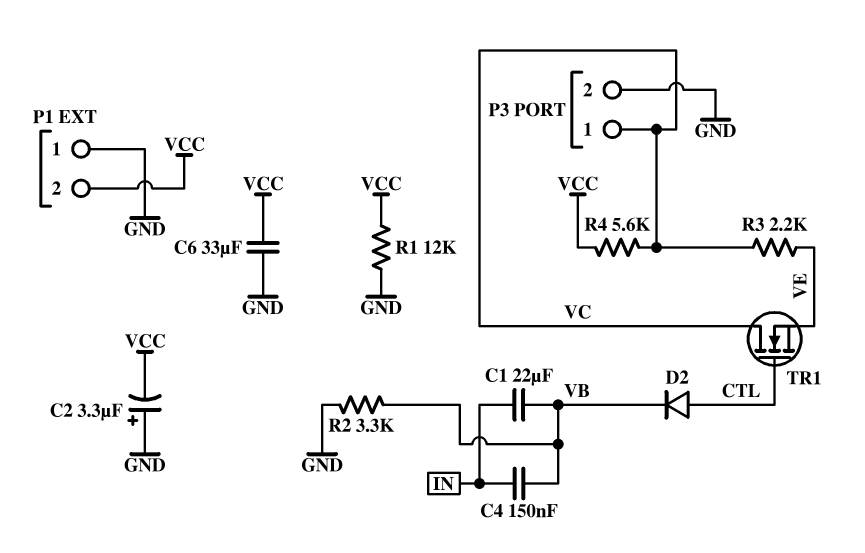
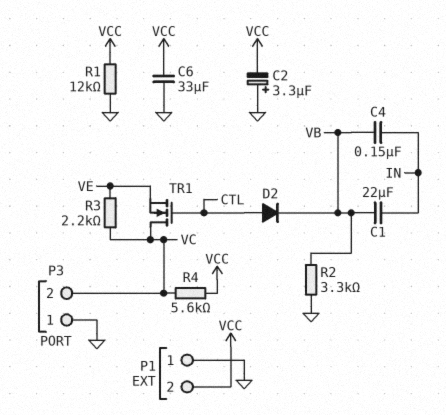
P3 pin 1: VC -> GND
P3 pin 2: GND -> VC

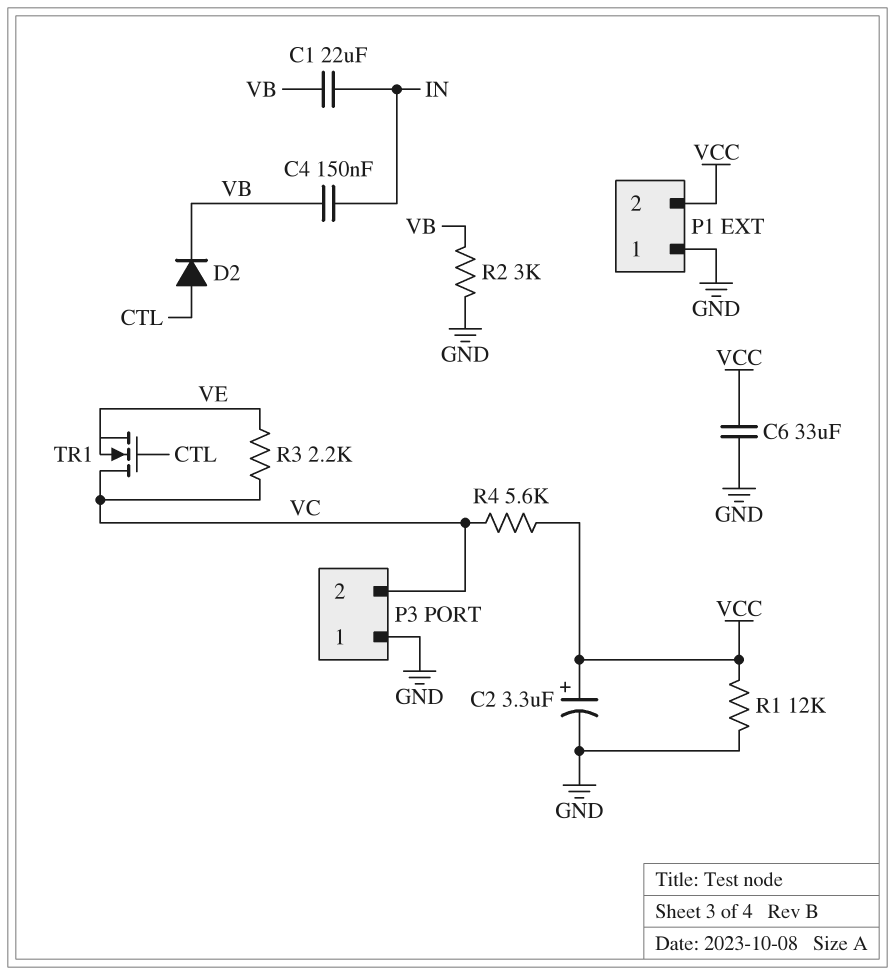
C2: 3.3uF (plus GND, minus VCC) -> 3.3uF (plus VCC, minus GND)
R2: 3.3k (GND, VB) -> 3k (GND, VB)

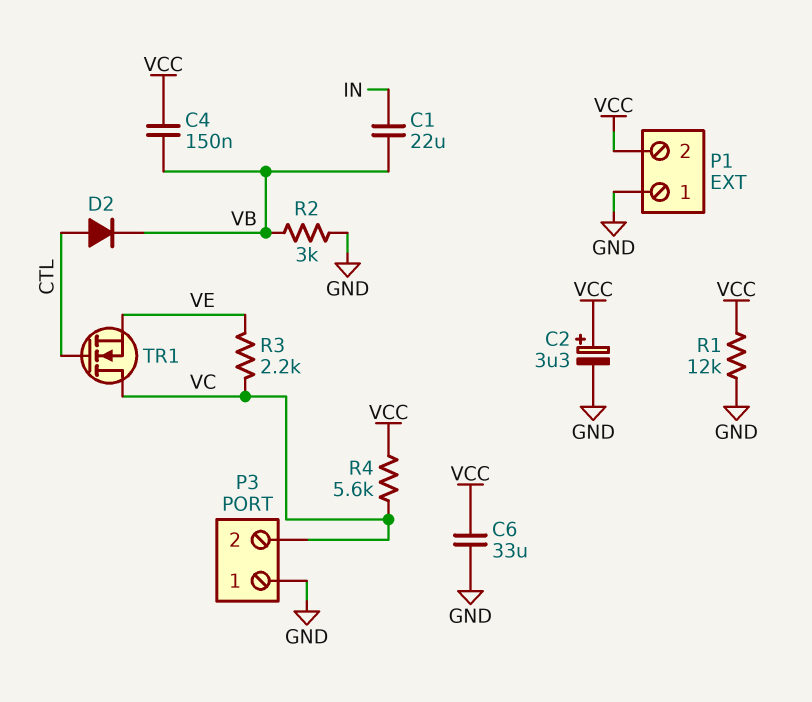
C4: 150nF (IN, VB) -> 150nF (VB, VCC)

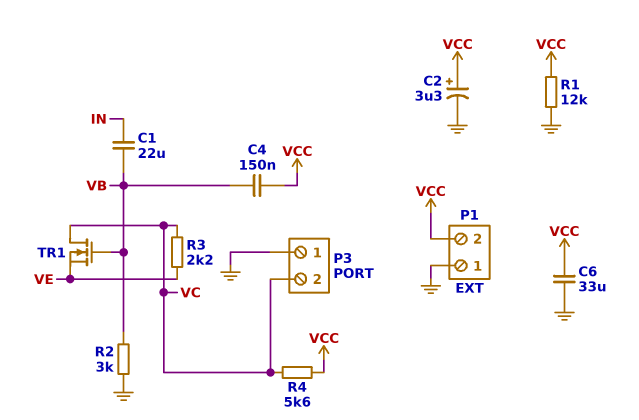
D2: diode (A CTL, K VB) -> none
TR1: NMOS (G CTL, D VC, S VE) -> NMOS (G VB, D VC, S VE)

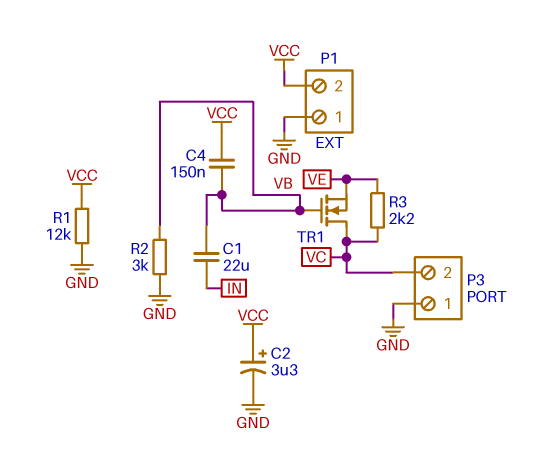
C6: 33uF (GND, VCC) -> none
R4: 5.6k (VC, VCC) -> none

